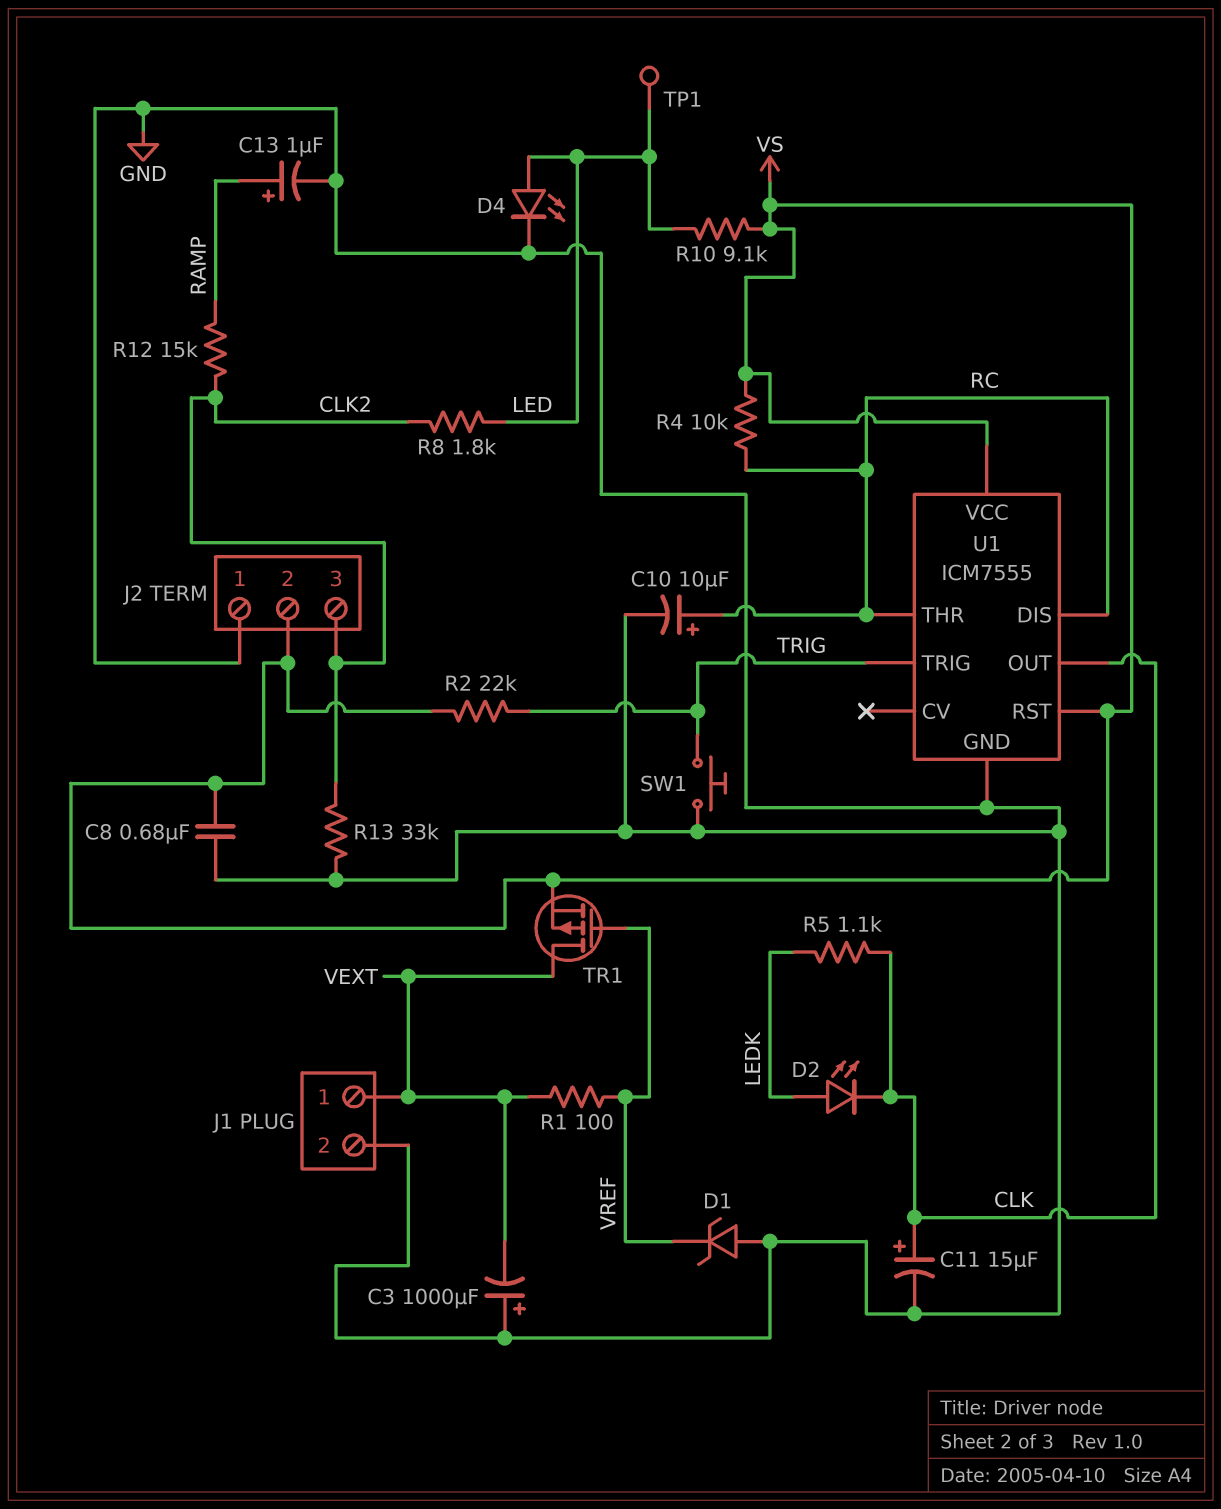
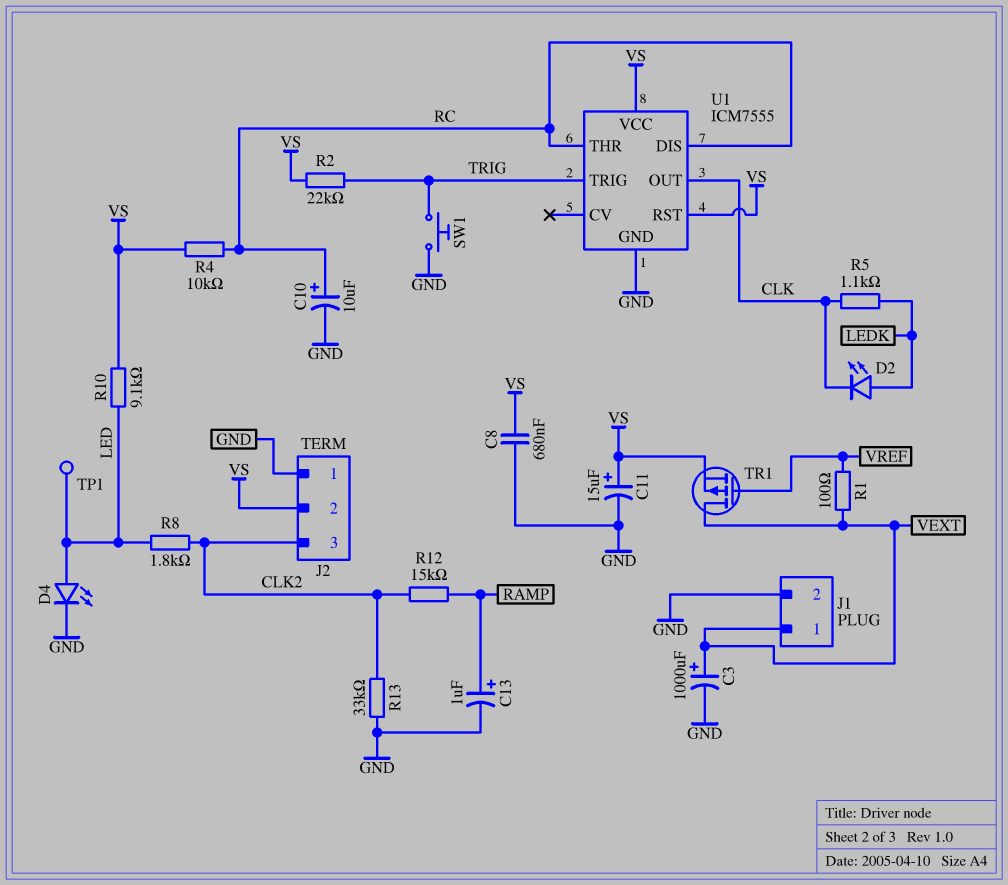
C3: 1000uF (plus GND, minus VEXT) -> 1000uF (plus VEXT, minus GND)
C11: 15uF (plus CLK, minus GND) -> 15uF (plus VS, minus GND)
D1: zener (A GND, K VREF) -> none

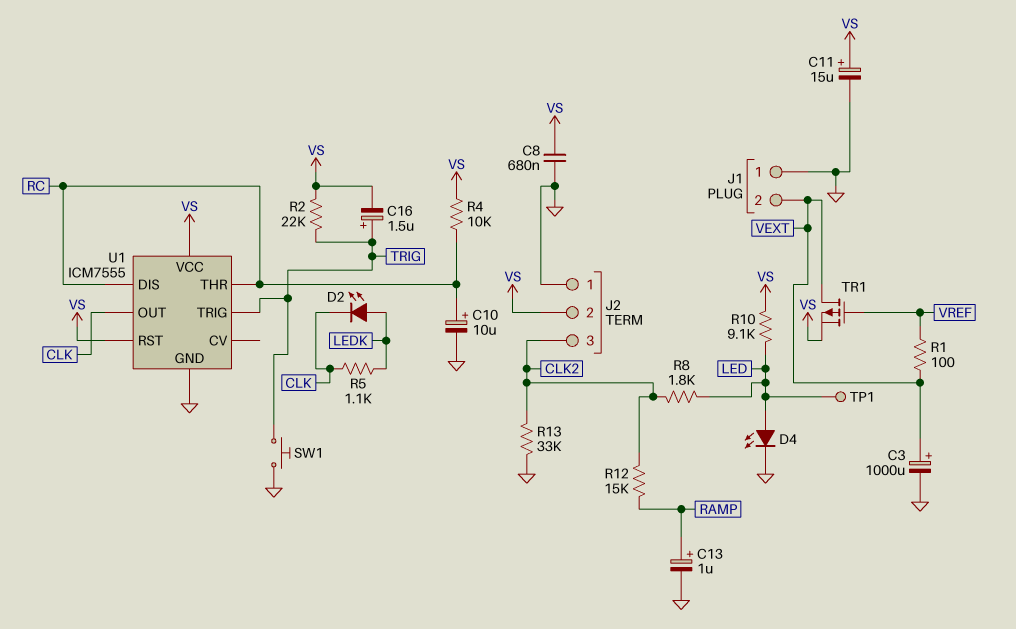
C16: none -> 1.5uF (plus TRIG, minus VS)
J1 pin 1: VEXT -> GND
J1 pin 2: GND -> VEXT

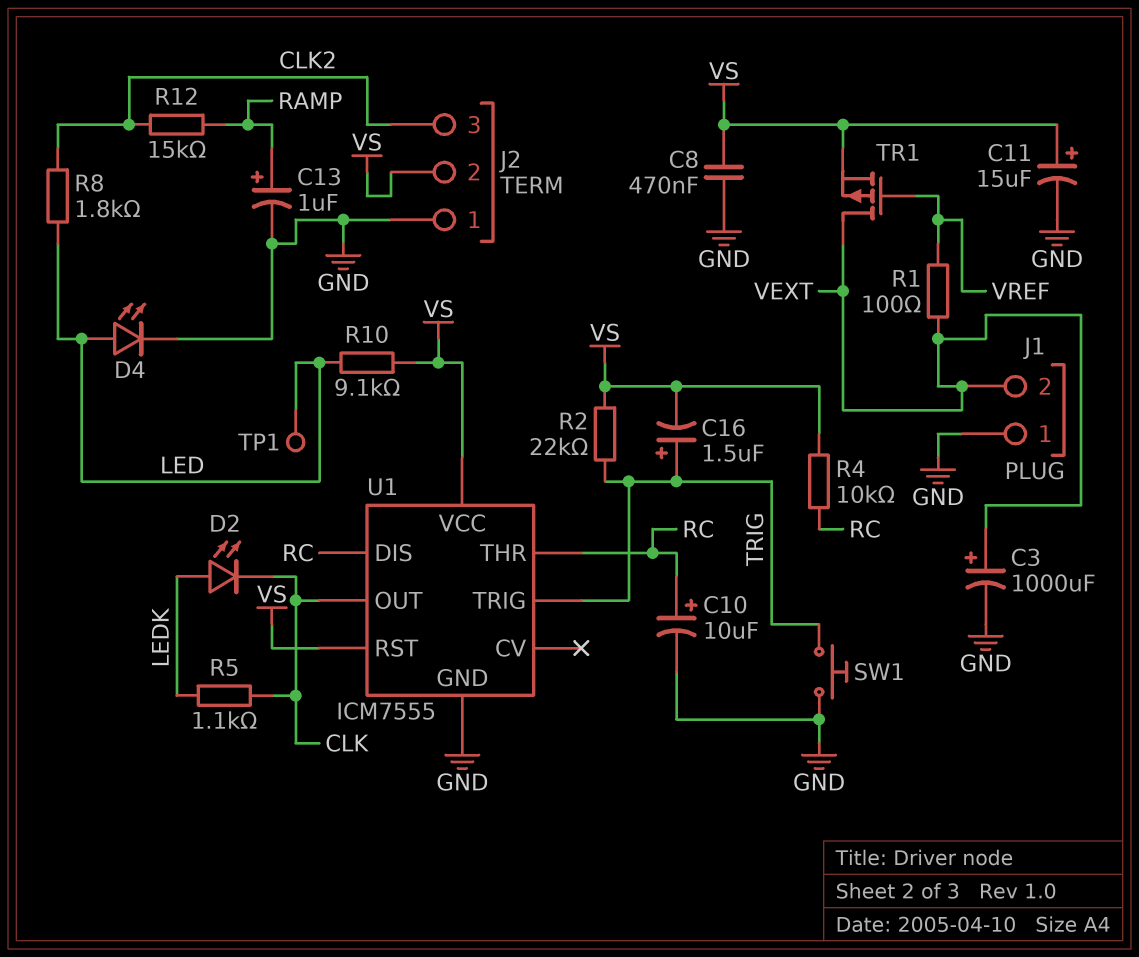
C8: 680nF (GND, VS) -> 470nF (GND, VS)
R13: 33k (CLK2, GND) -> none

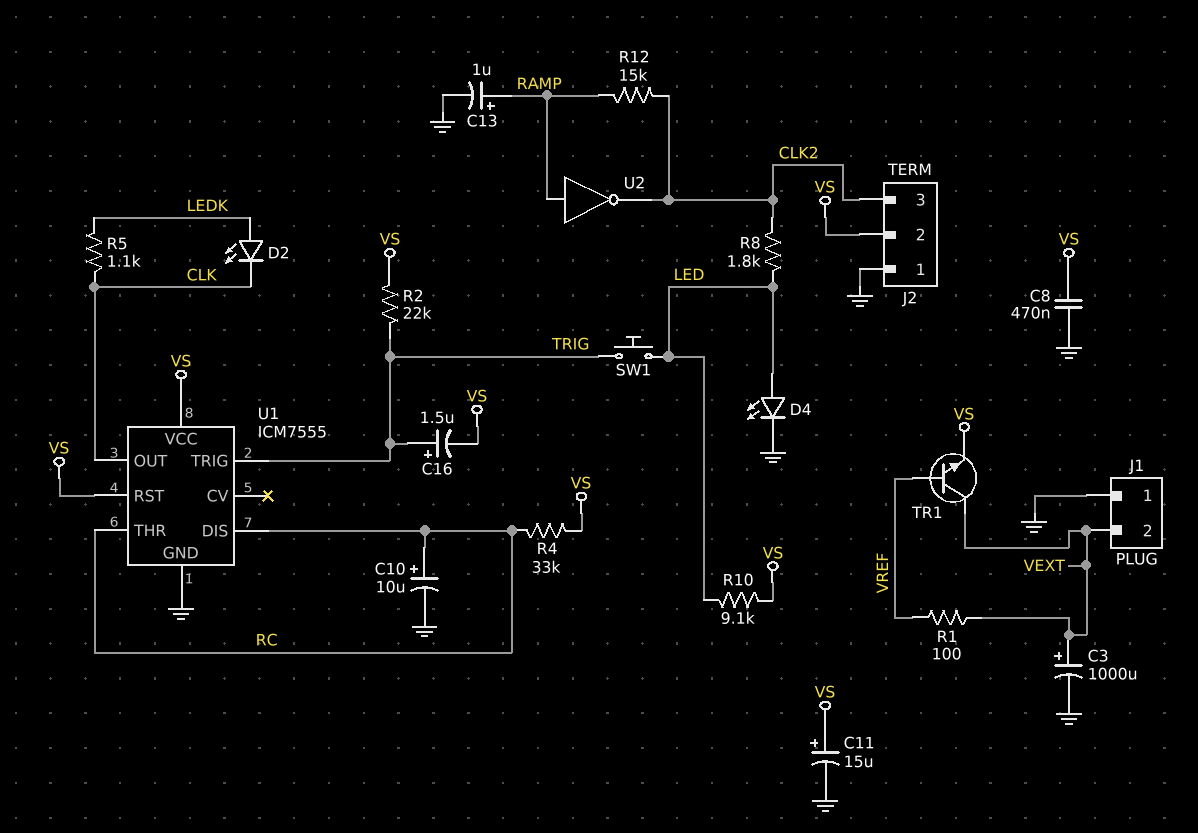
R4: 10k (RC, VS) -> 33k (RC, VS)
SW1: button (GND, TRIG) -> button (LED, TRIG)
TP1: test point (LED) -> none
TR1: PMOS (G VREF, D VEXT, S VS) -> NPN (B VREF, C VEXT, E VS)
U2: none -> NOT (in RAMP, out CLK2)

